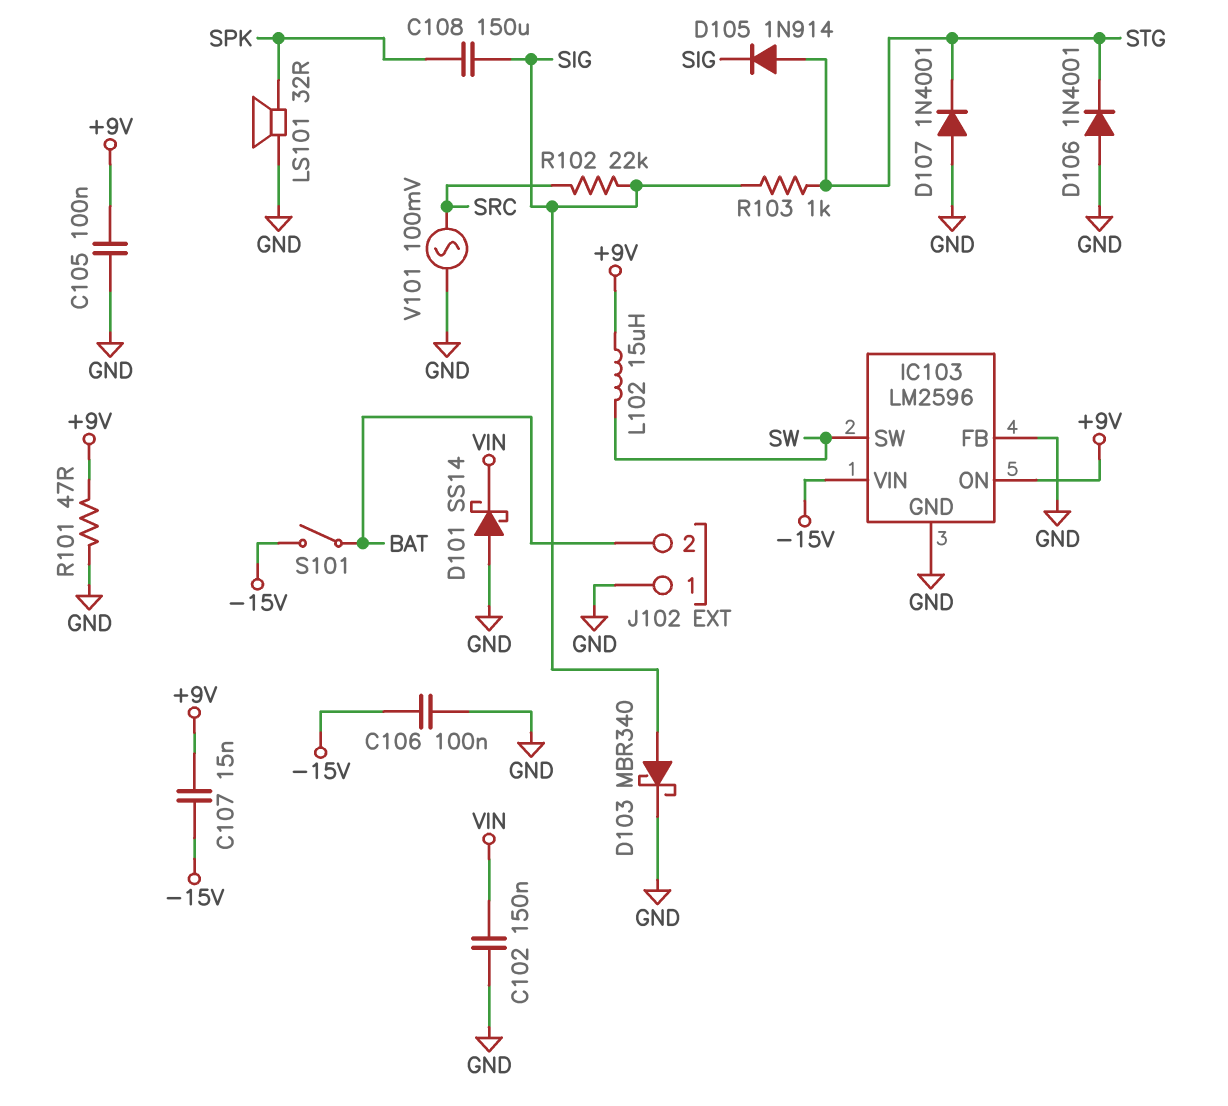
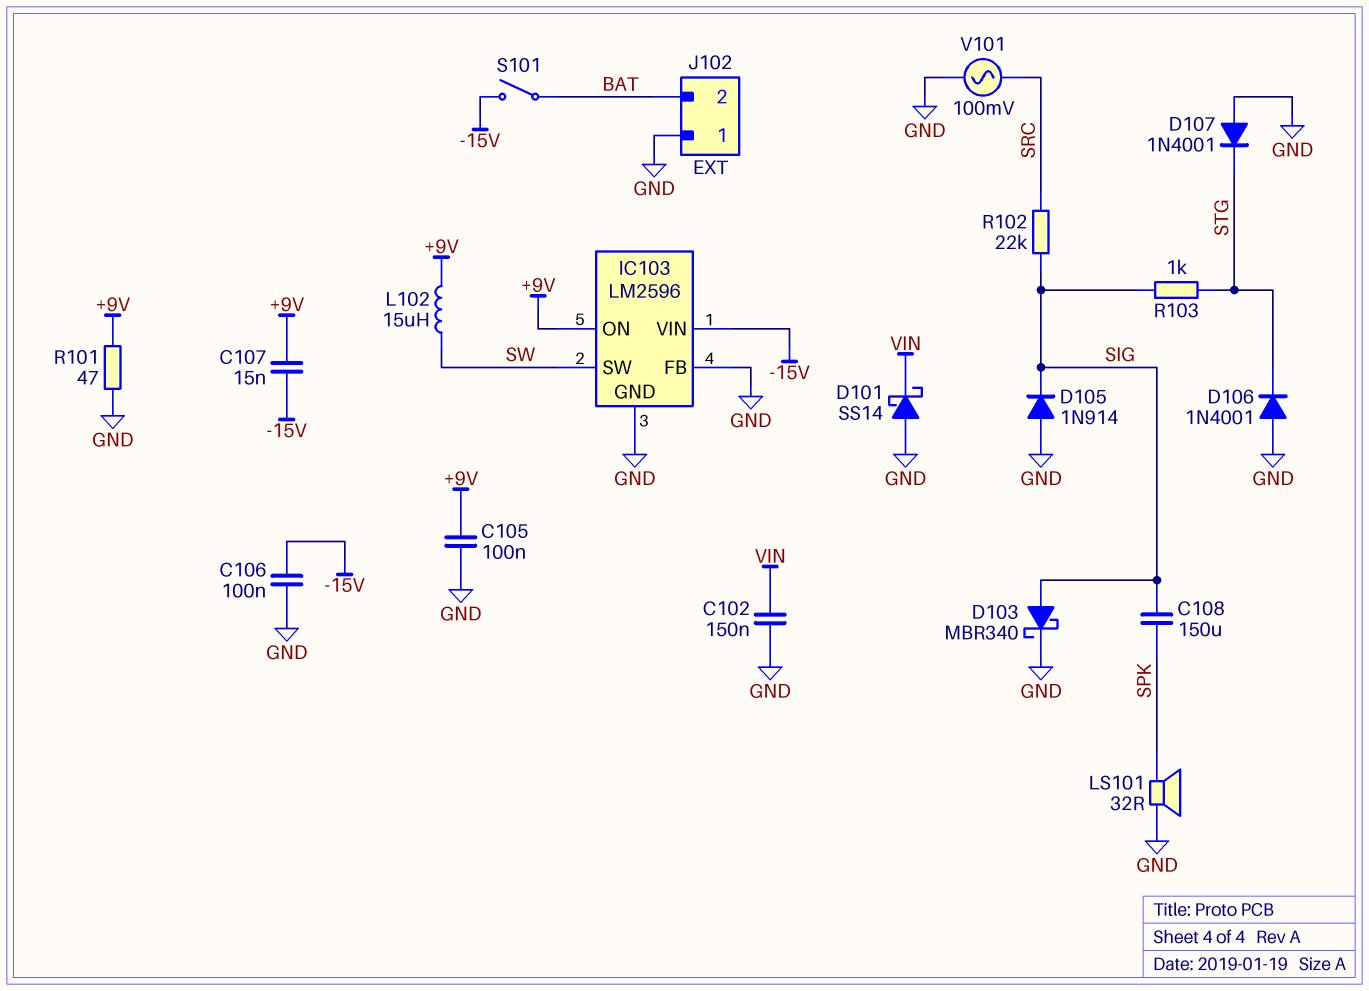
D105: diode 1N914 (A STG, K SIG) -> diode 1N914 (A GND, K SIG)

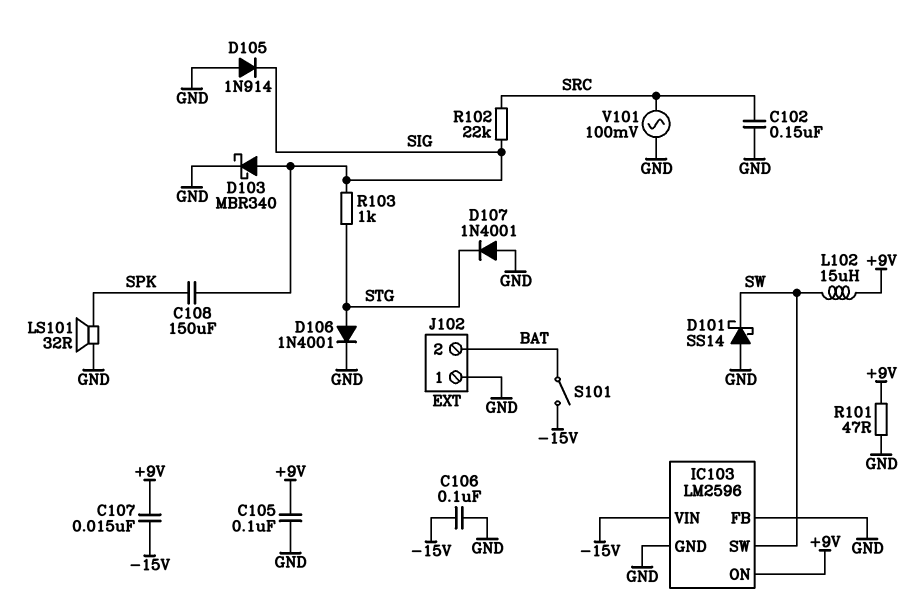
C102: 150nF (GND, VIN) -> 150nF (GND, SRC)
D101: schottky SS14 (A GND, K VIN) -> schottky SS14 (A GND, K SW)
D106: diode 1N4001 (A GND, K STG) -> diode 1N4001 (A STG, K GND)

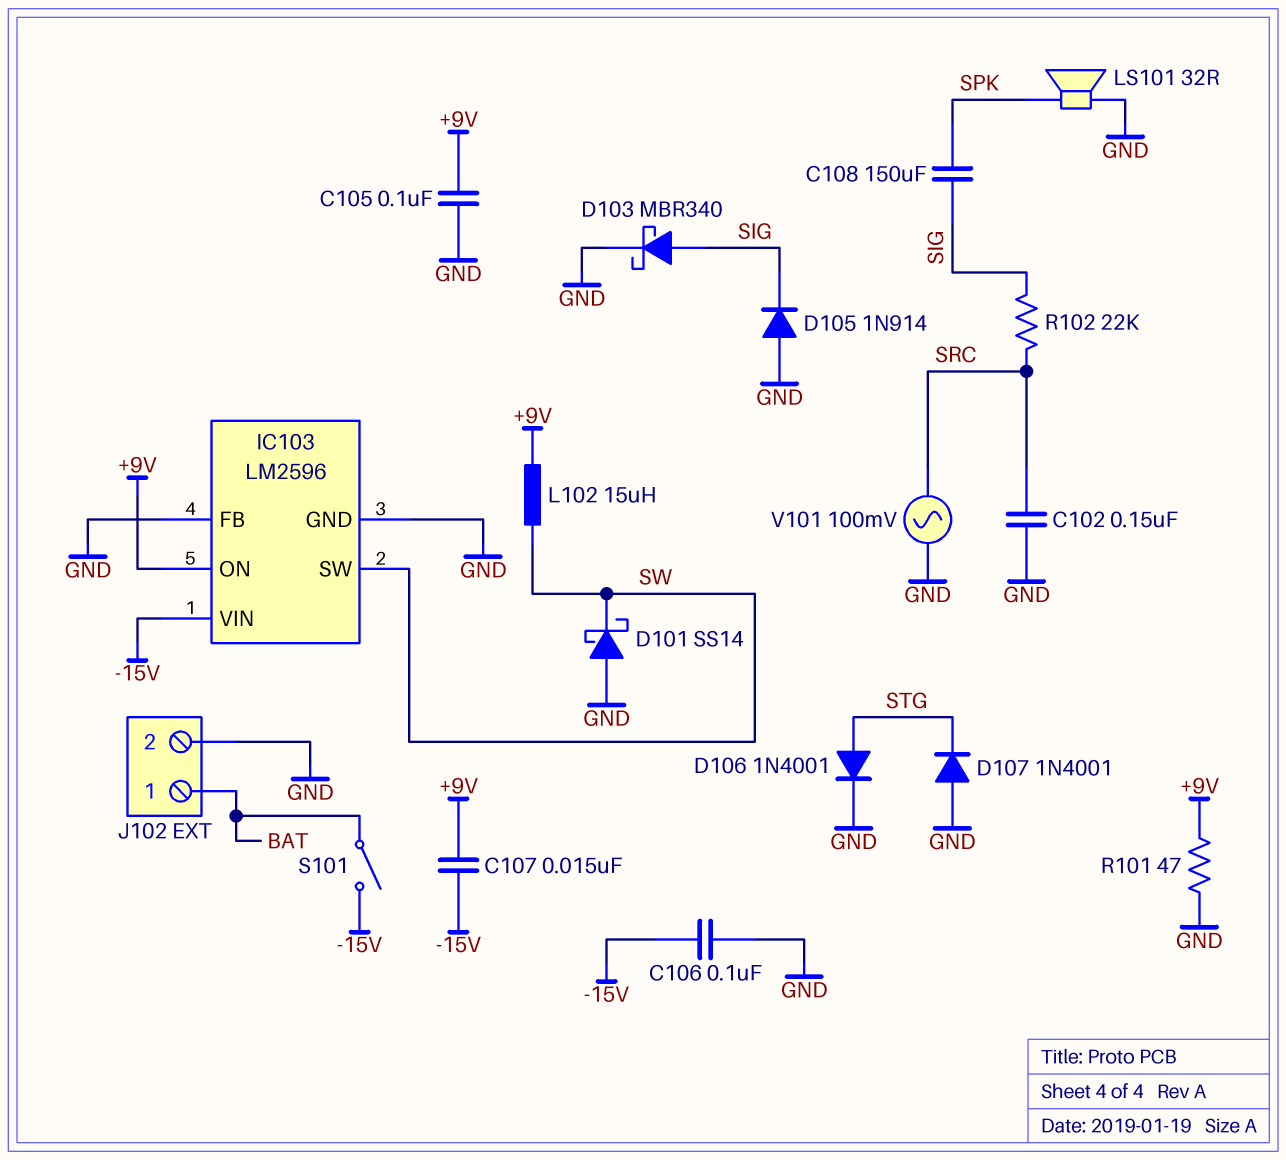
J102 pin 1: GND -> BAT
J102 pin 2: BAT -> GND
R103: 1k (SIG, STG) -> none

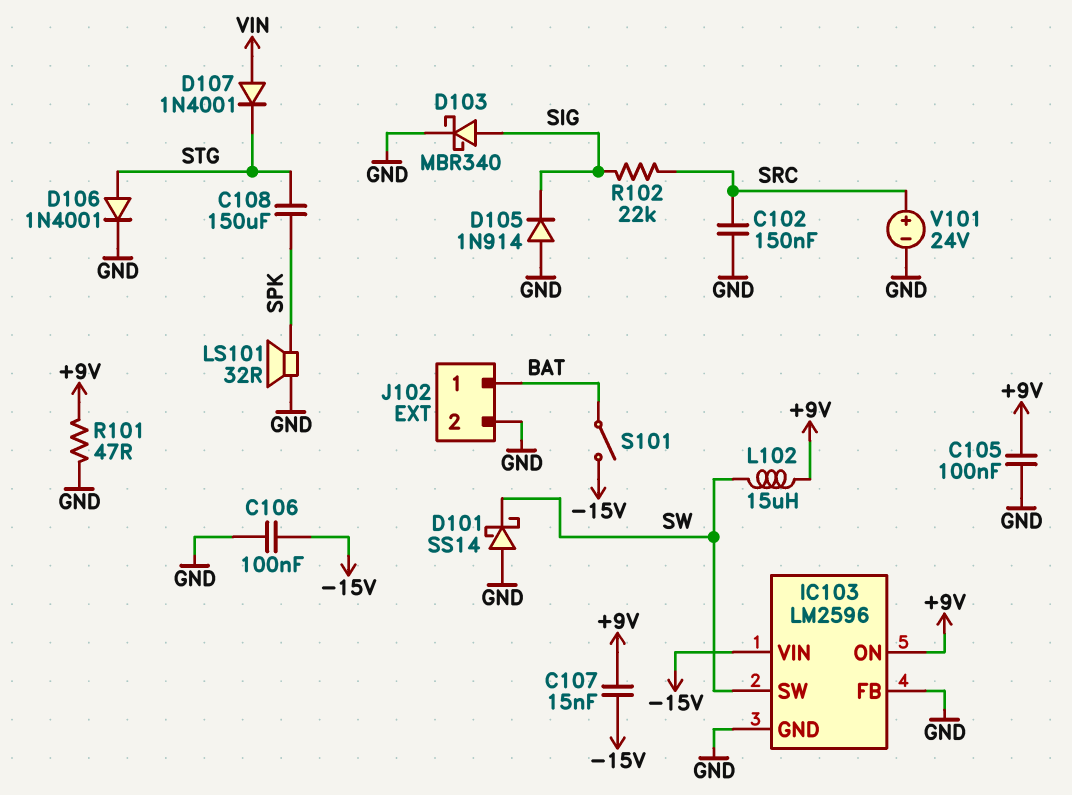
C108: 150uF (SIG, SPK) -> 150uF (SPK, STG)
D107: diode 1N4001 (A GND, K STG) -> diode 1N4001 (A VIN, K STG)
V101: AC 100mV (GND, SRC) -> 24V (plus SRC, minus GND)

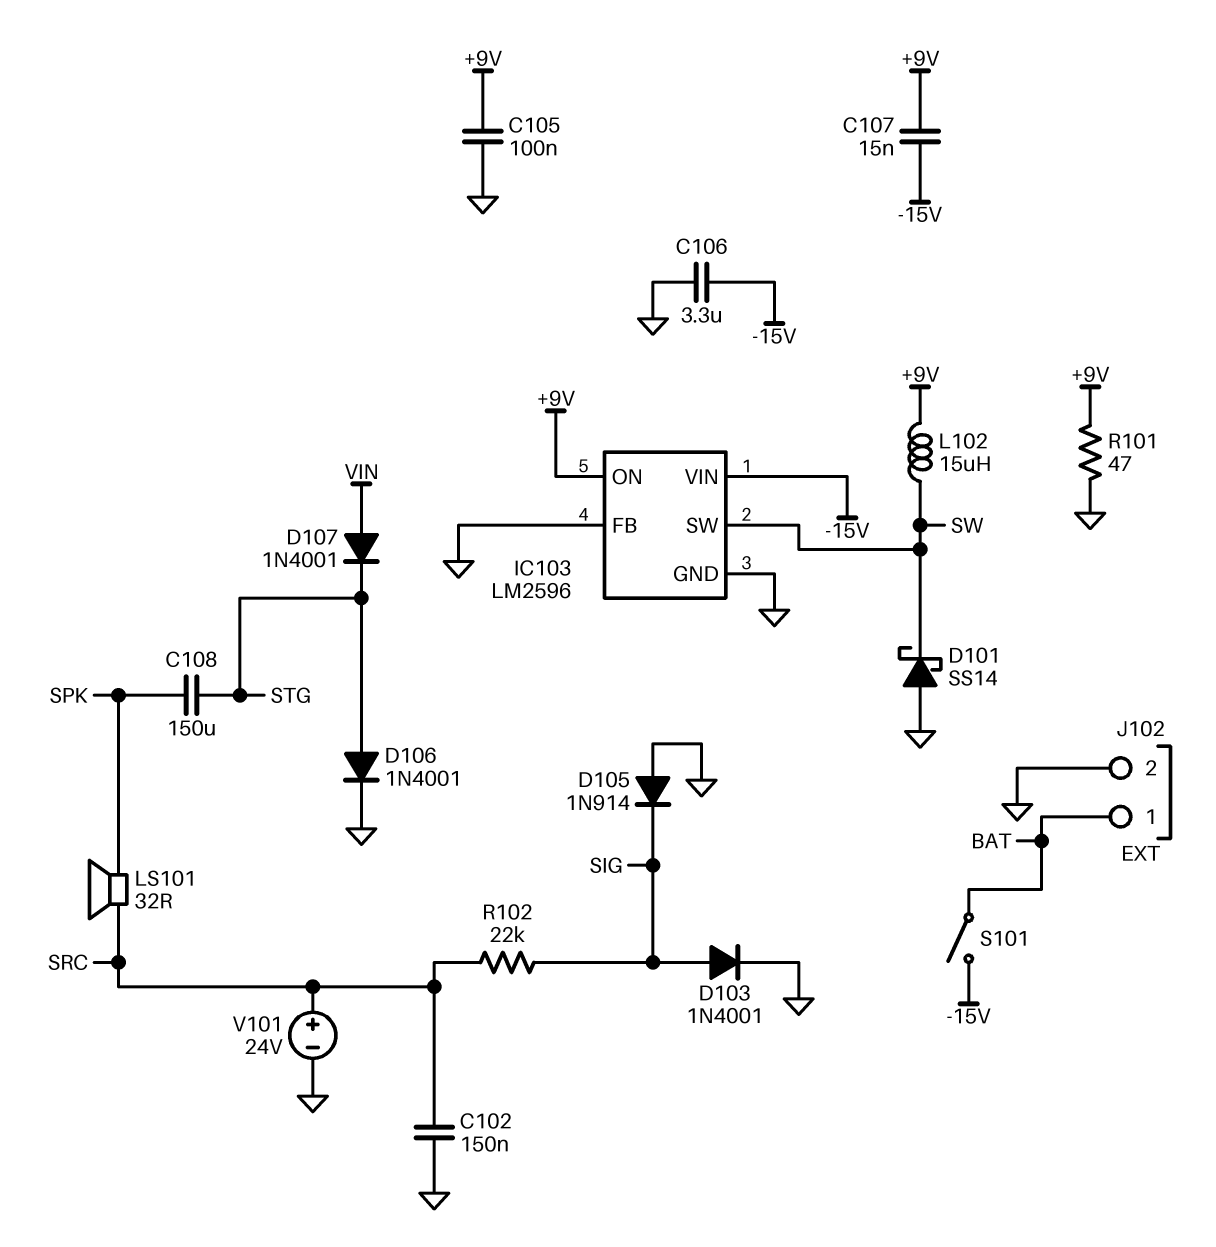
C106: 100nF (-15V, GND) -> 3.3uF (-15V, GND)
D103: schottky MBR340 (A SIG, K GND) -> diode 1N4001 (A SIG, K GND)
LS101: speaker 32R (GND, SPK) -> speaker 32R (SPK, SRC)

